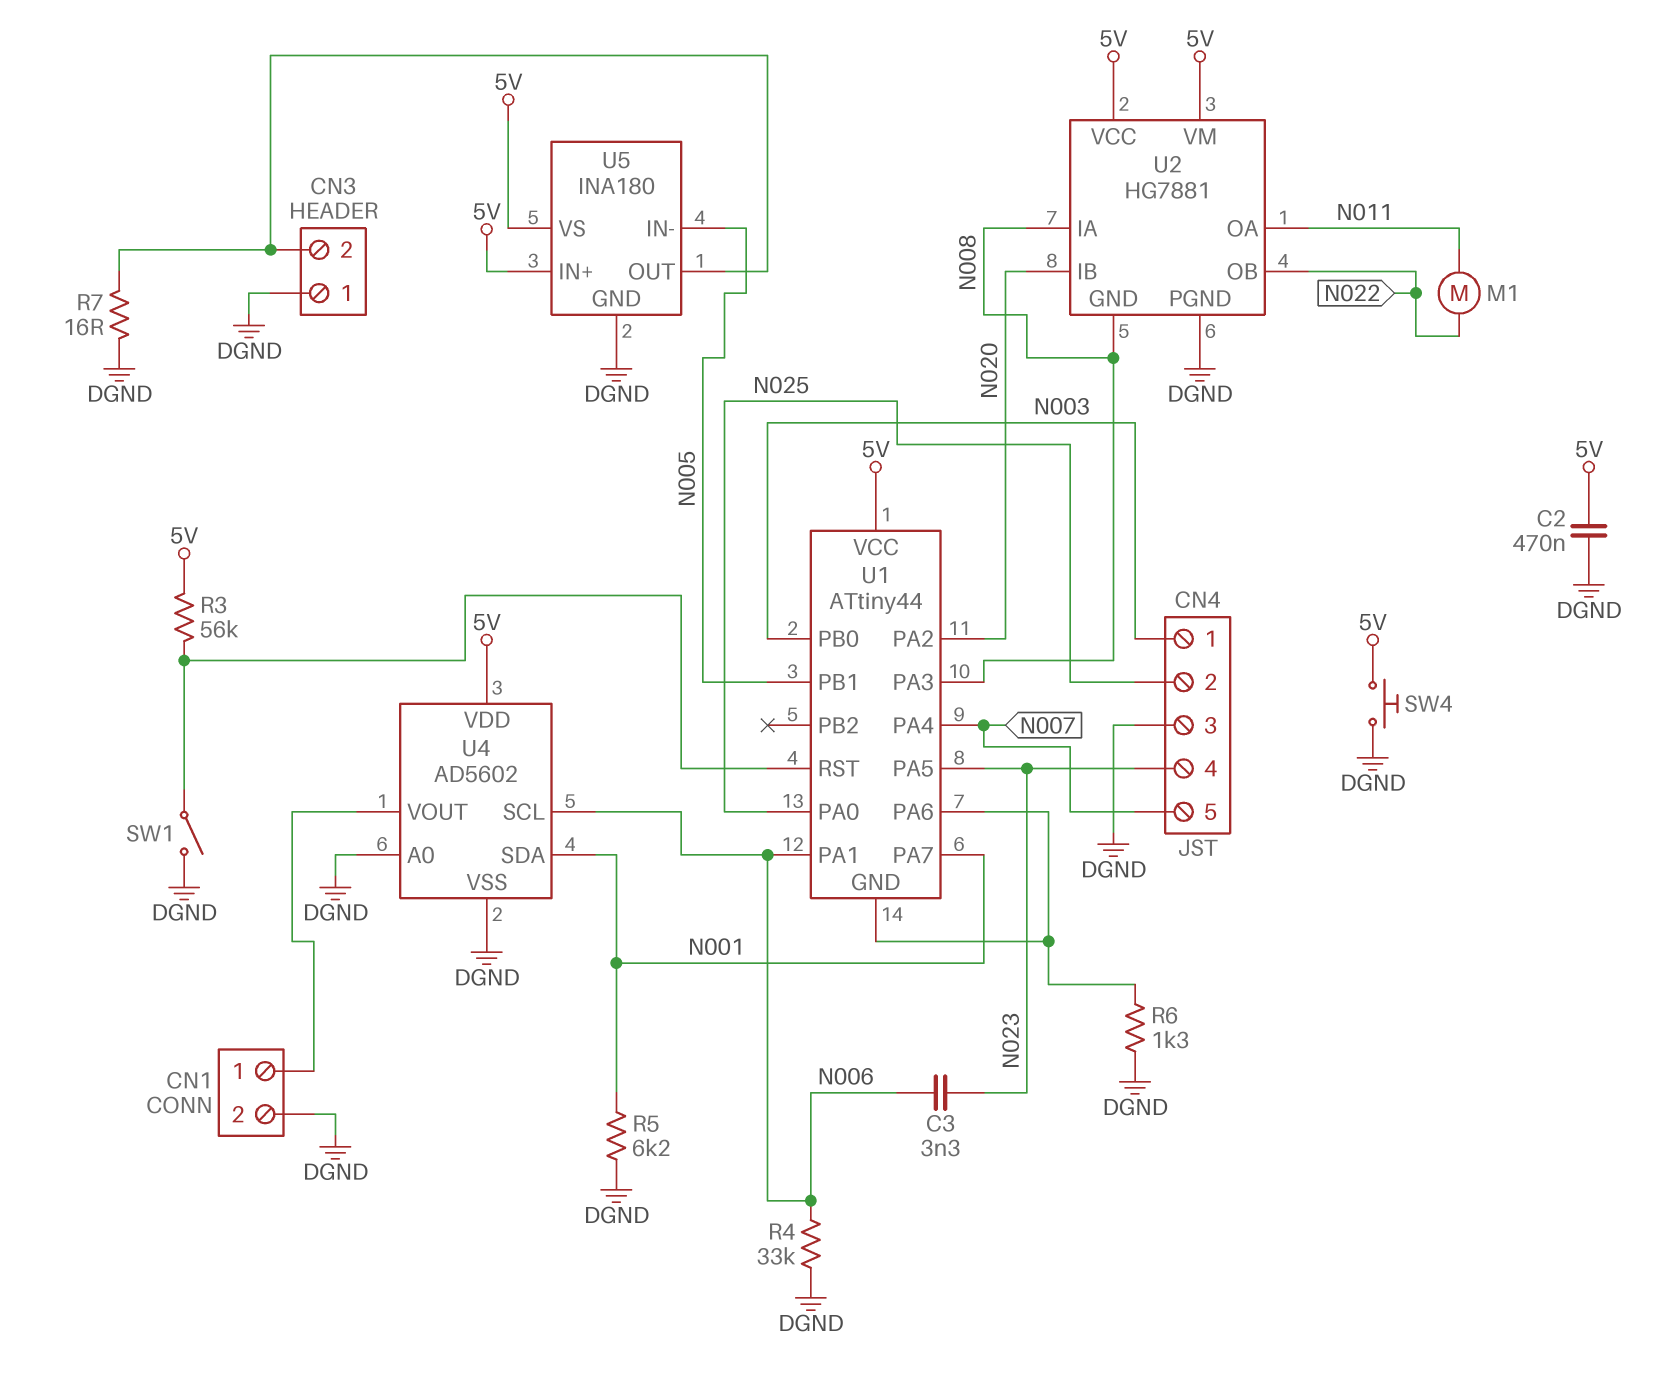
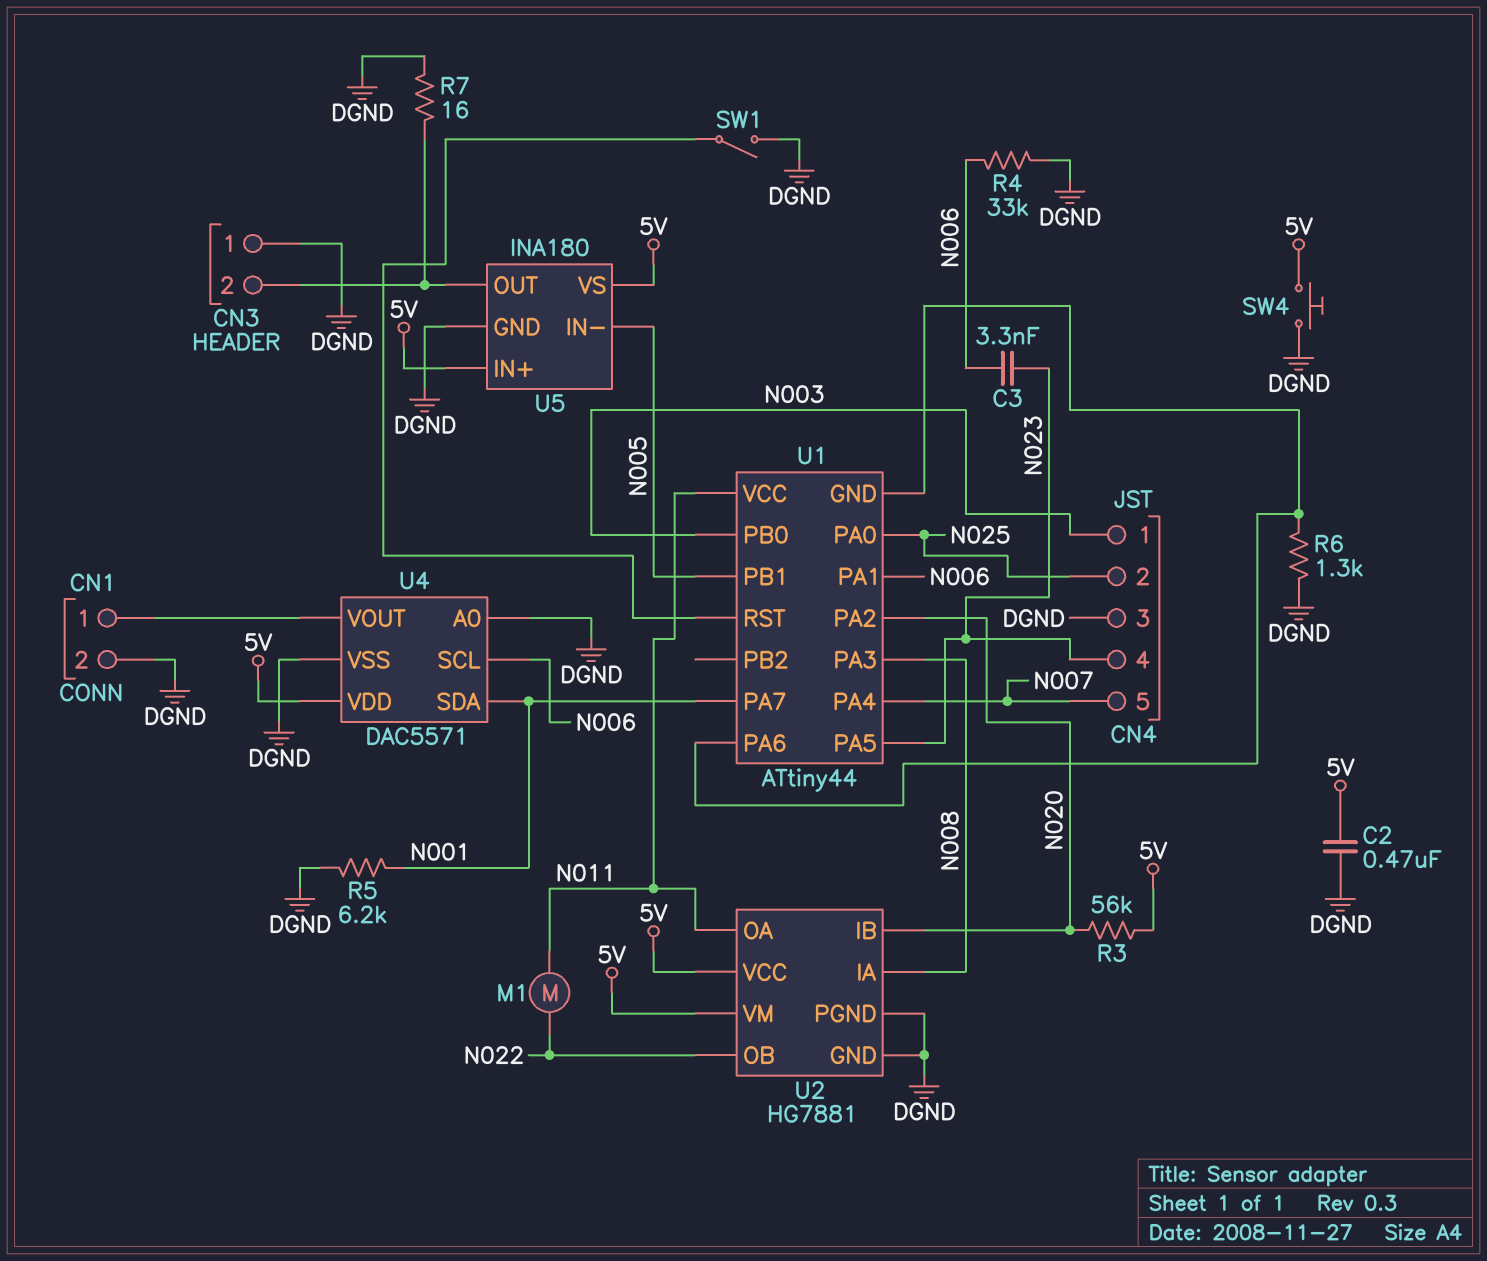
R3: 56k (5V, U1/RST) -> 56k (5V, N020)
U1 pin VCC: 5V -> N011
U2 pin GND: N008 -> DGND
U4: AD5602 -> DAC5571

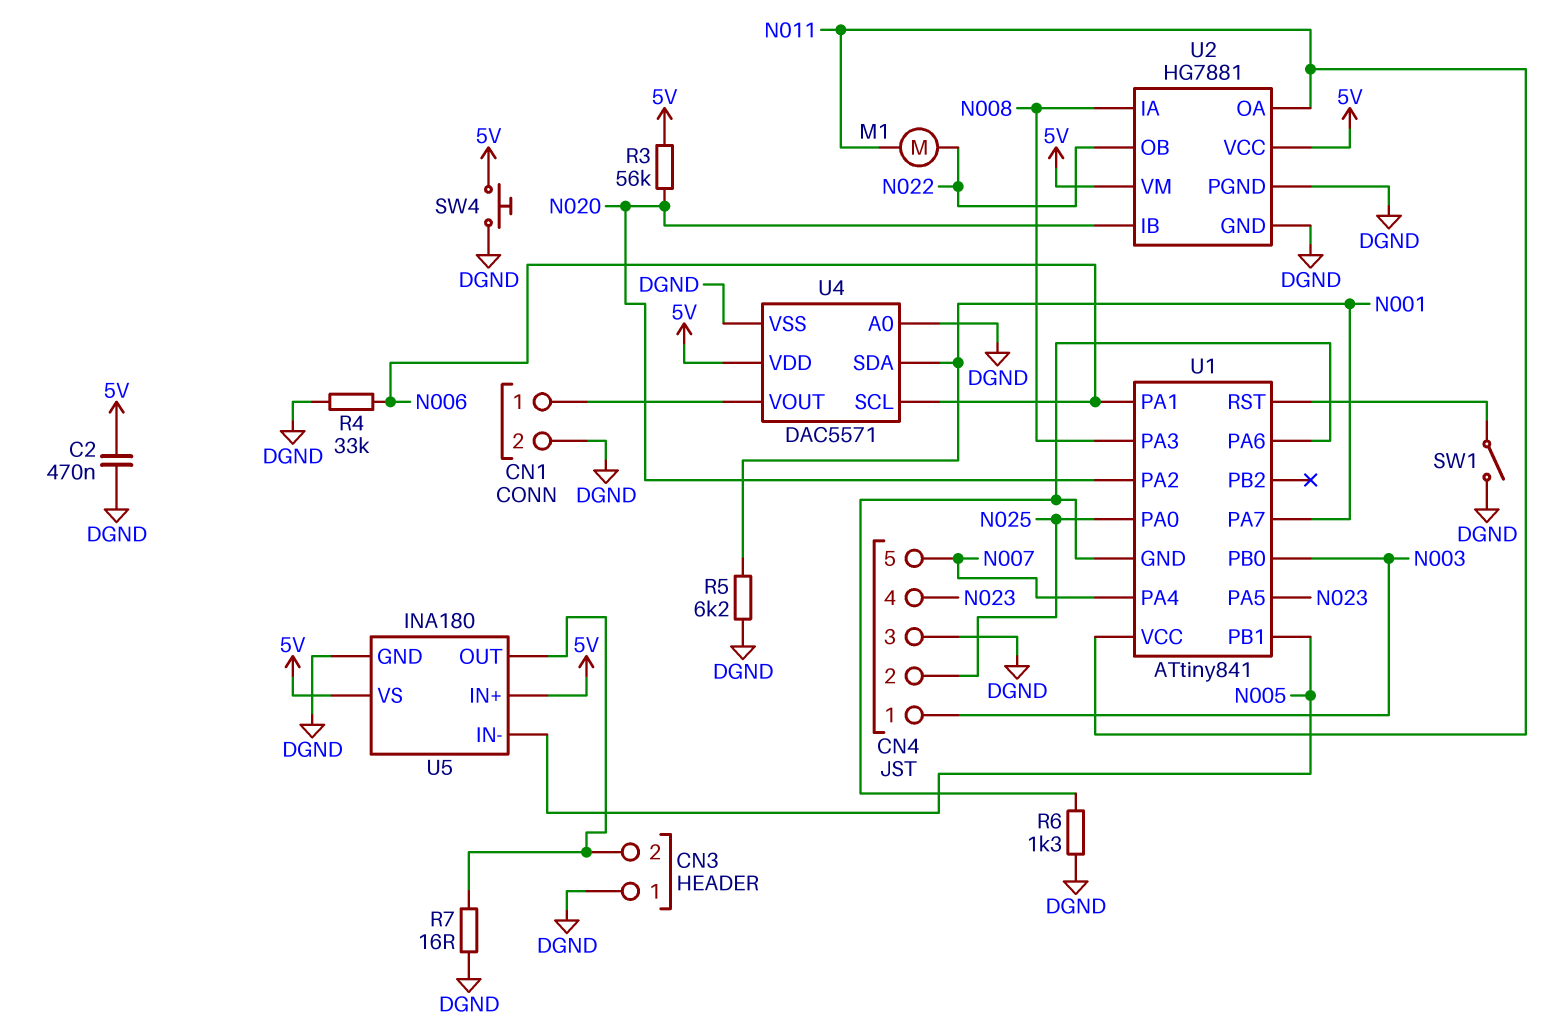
C3: 3.3nF (N006, N023) -> none
U1: ATtiny44 -> ATtiny841

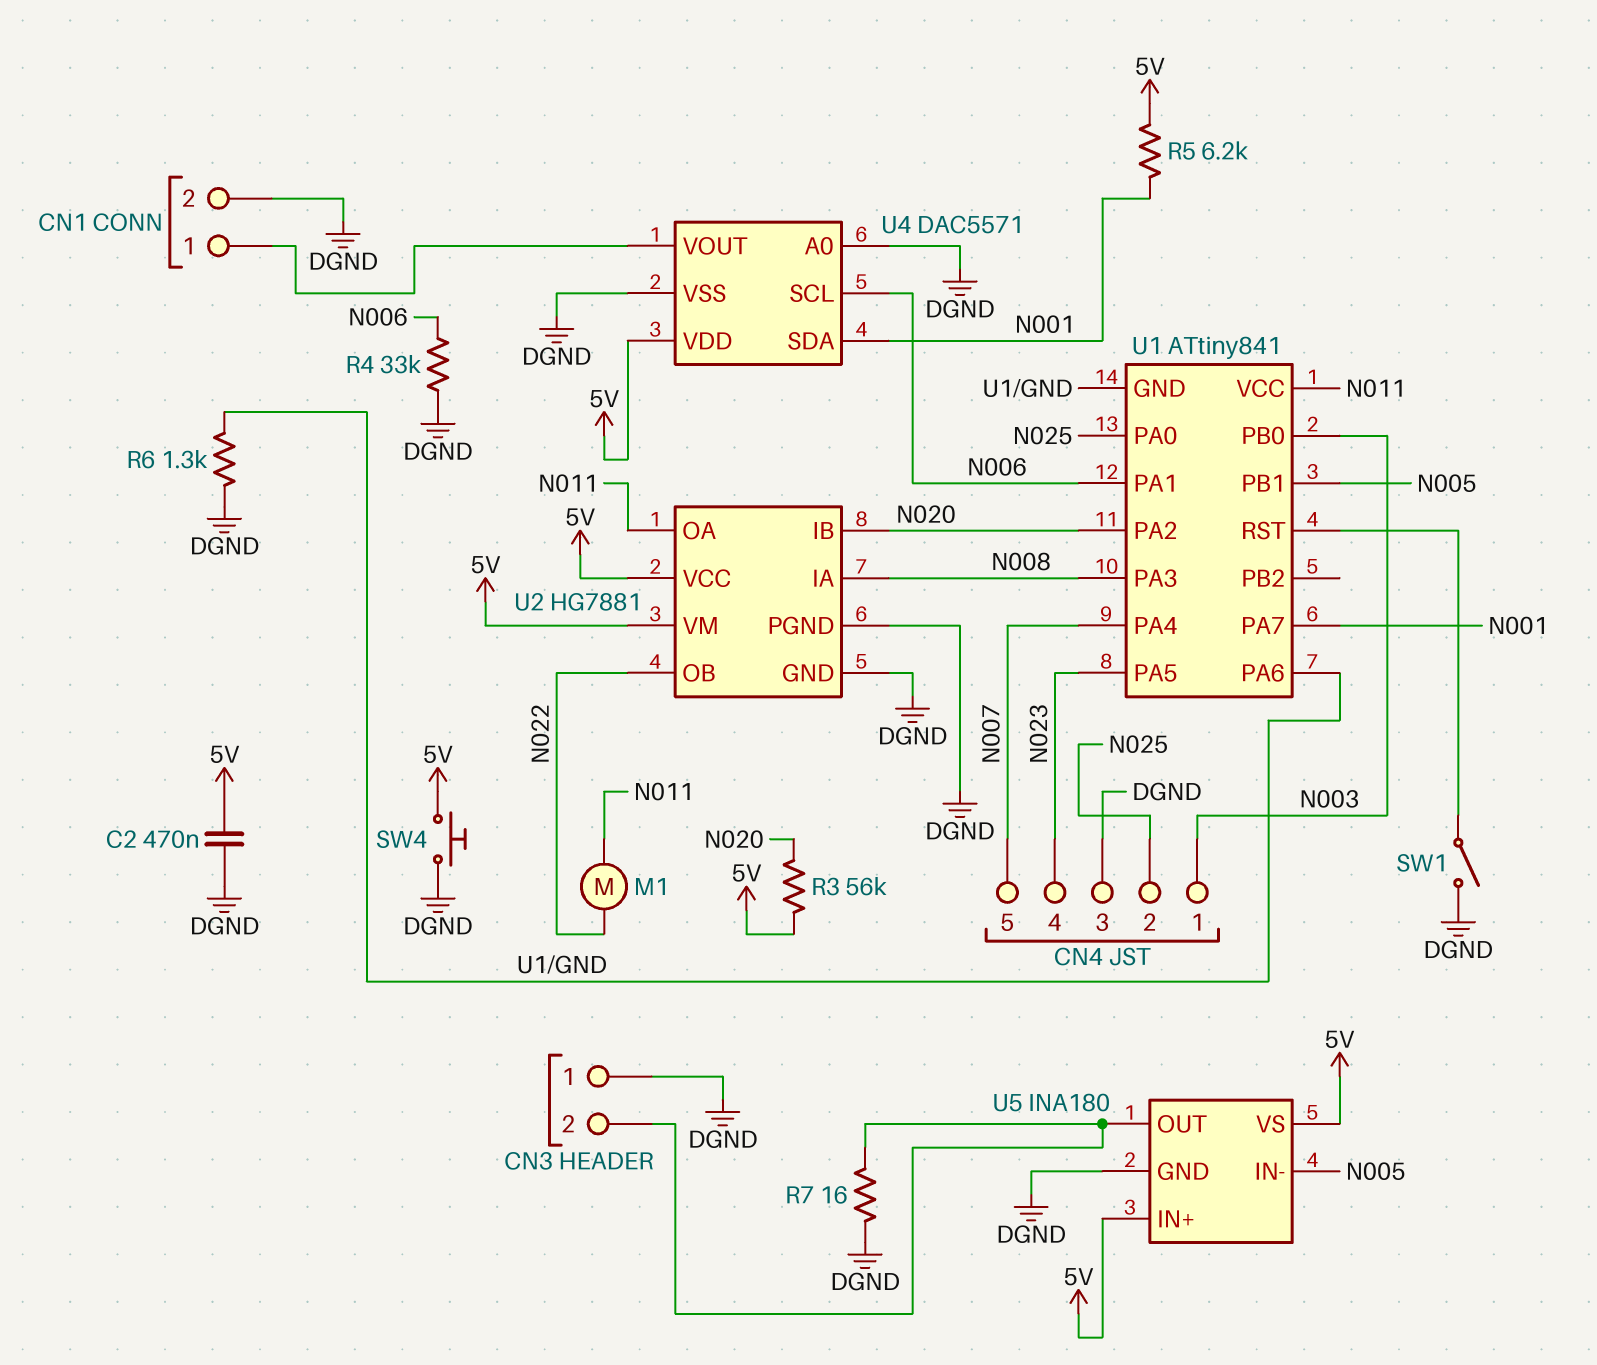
R5: 6.2k (DGND, N001) -> 6.2k (5V, N001)

